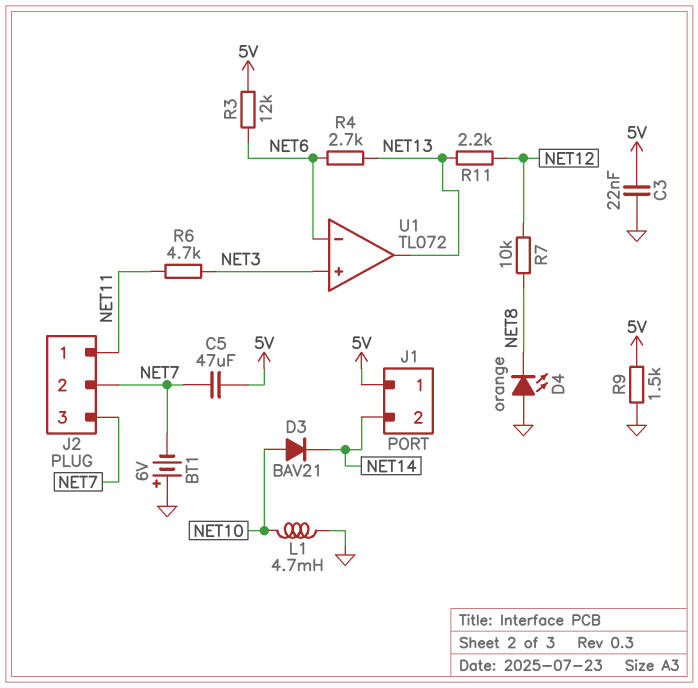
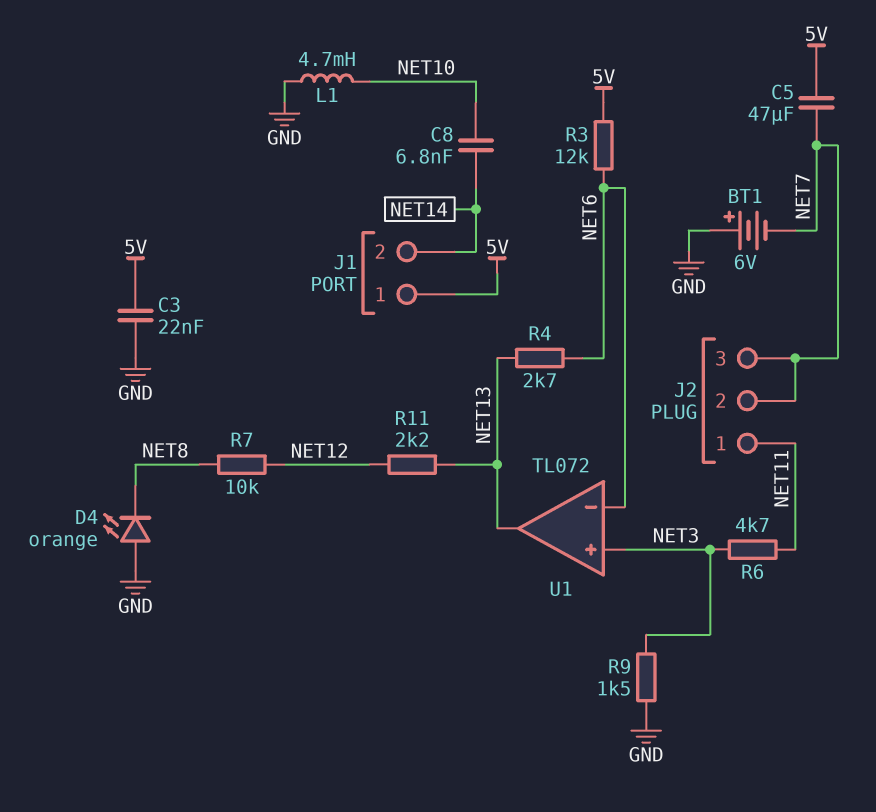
C8: none -> 6.8nF (NET10, NET14)
D3: diode BAV21 (A NET10, K NET14) -> none
R9: 1.5k (5V, GND) -> 1.5k (GND, NET3)

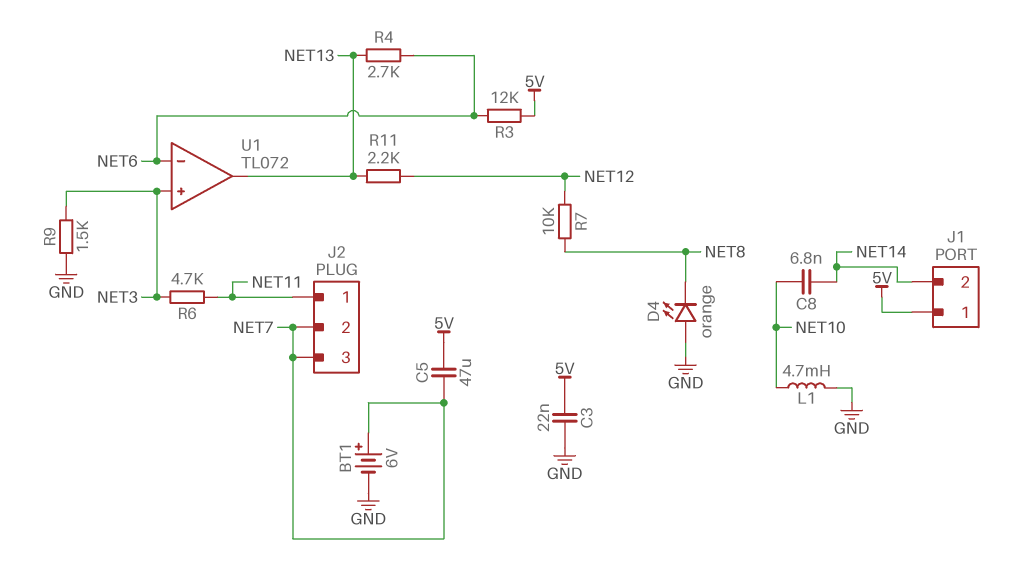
BT1: 6V (plus GND, minus NET7) -> 6V (plus NET7, minus GND)

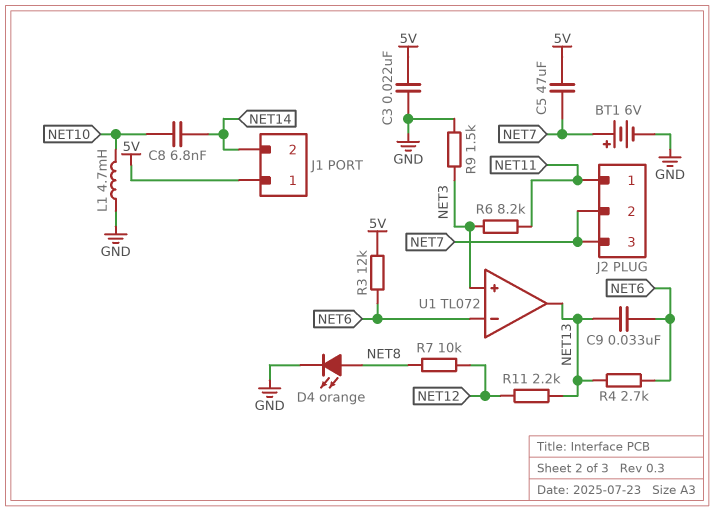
C9: none -> 33nF (NET6, NET13)
D4: LED orange (A GND, K NET8) -> LED orange (A NET8, K GND)
R6: 4.7k (NET3, NET11) -> 8.2k (NET3, NET11)

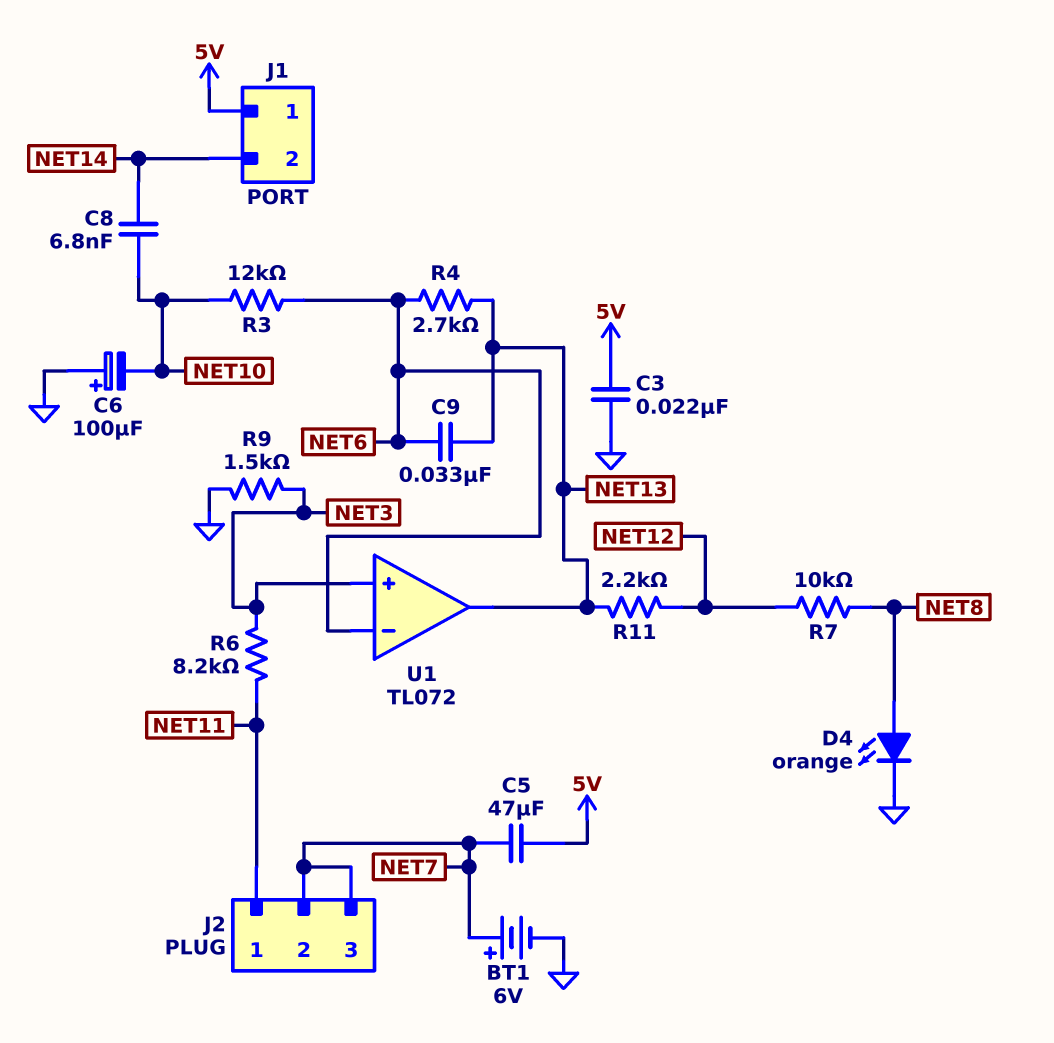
C6: none -> 100uF (plus GND, minus NET10)
L1: 4.7mH (GND, NET10) -> none
R3: 12k (5V, NET6) -> 12k (NET6, NET10)

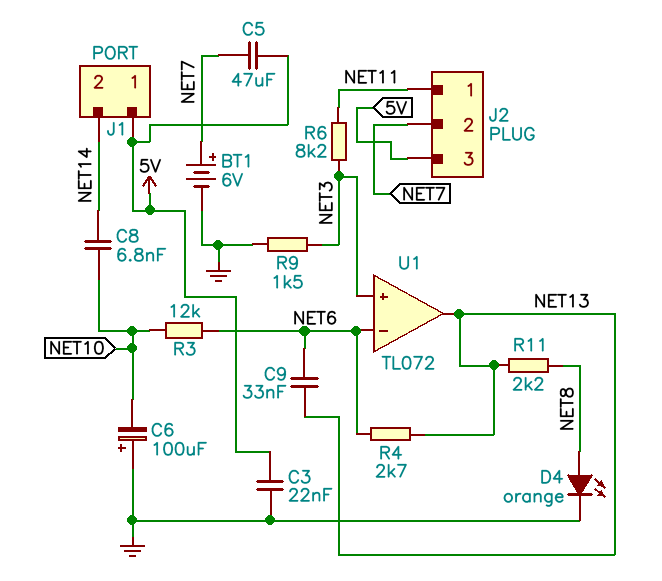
J2 pin 3: NET7 -> 5V
R7: 10k (NET8, NET12) -> none
R11: 2.2k (NET12, NET13) -> 2.2k (NET8, NET13)

